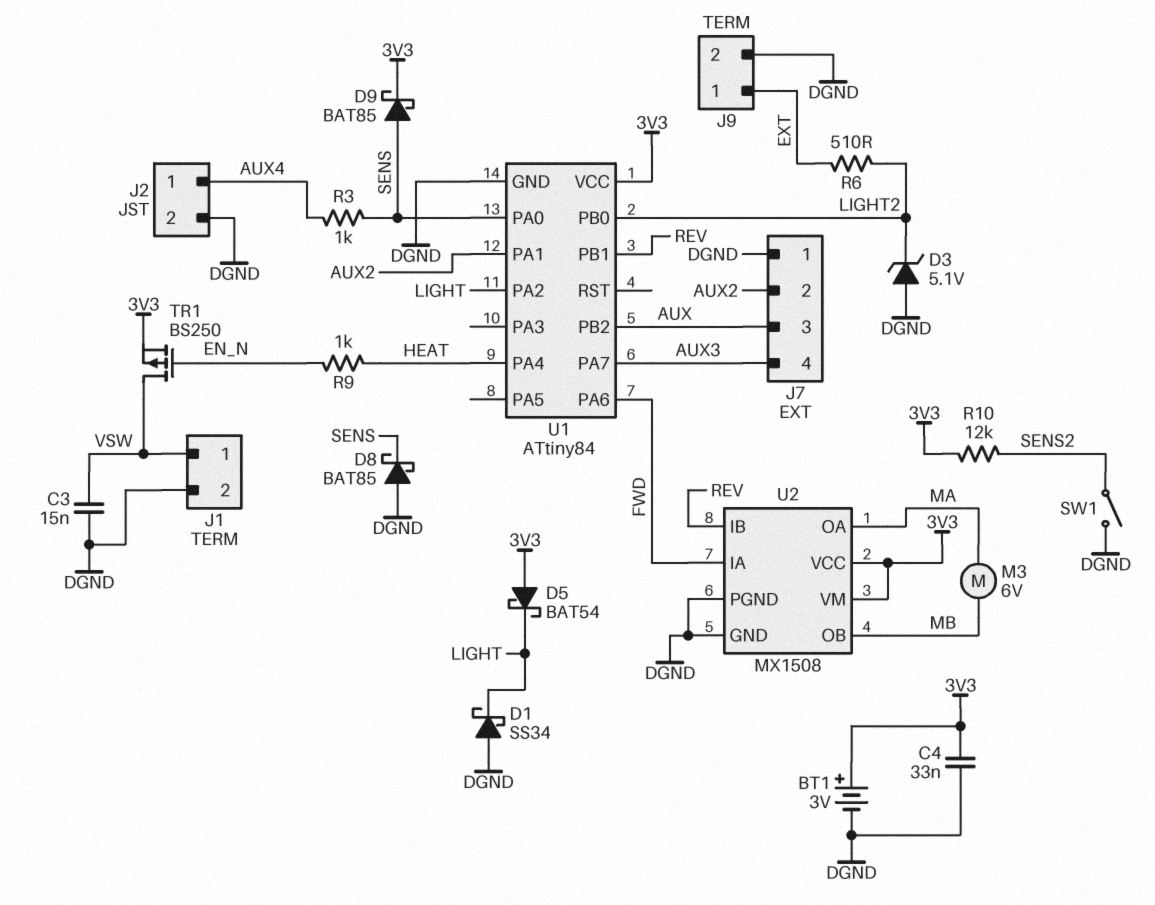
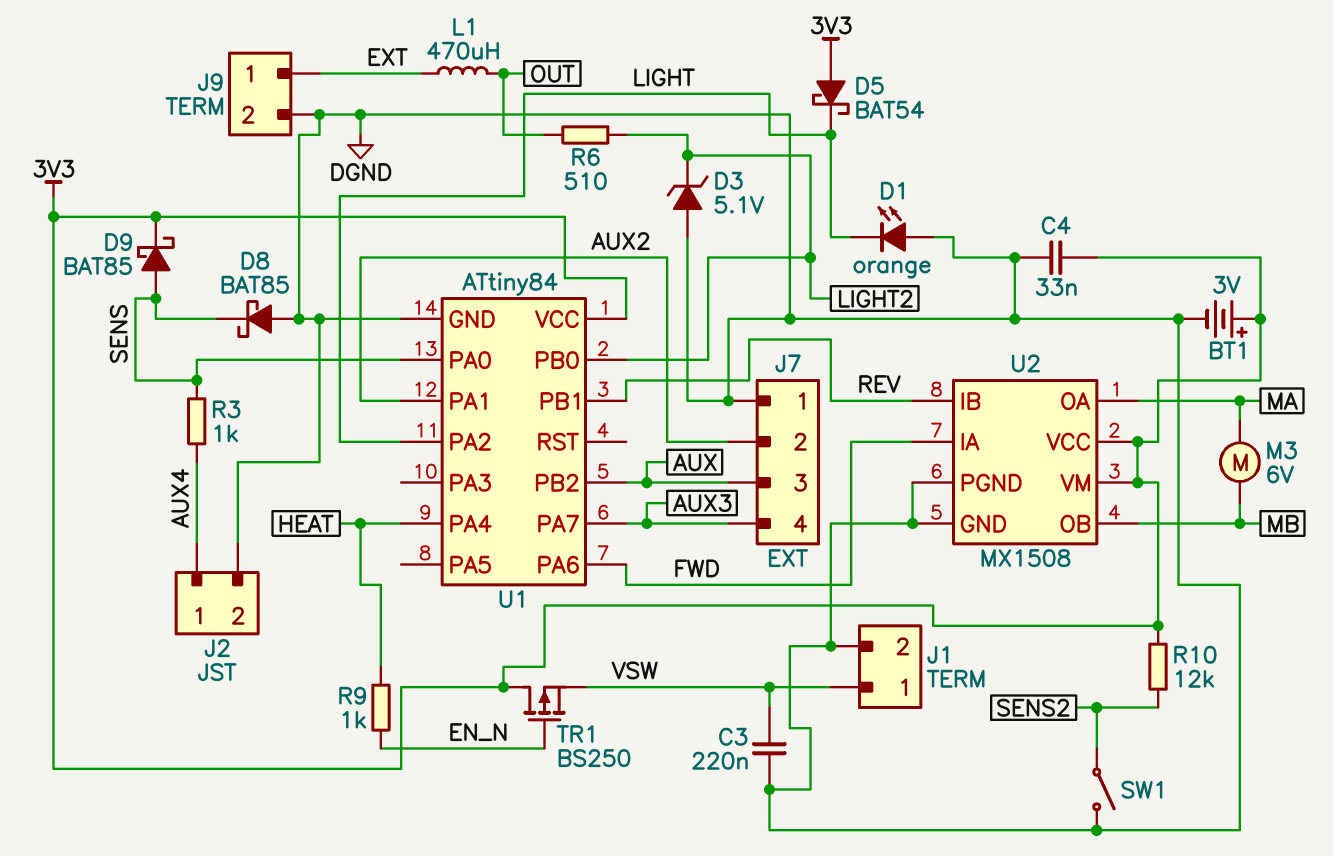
C3: 15nF (DGND, VSW) -> 220nF (DGND, VSW)
D1: schottky SS34 (A DGND, K LIGHT) -> LED orange (A DGND, K LIGHT)
L1: none -> 470uH (EXT, OUT)
R6: 510 (EXT, LIGHT2) -> 510 (LIGHT2, OUT)
TR1: PMOS BS250 (G EN_N, D VSW, S 3V3) -> PMOS BS250 (G EN_N, D 3V3, S VSW)

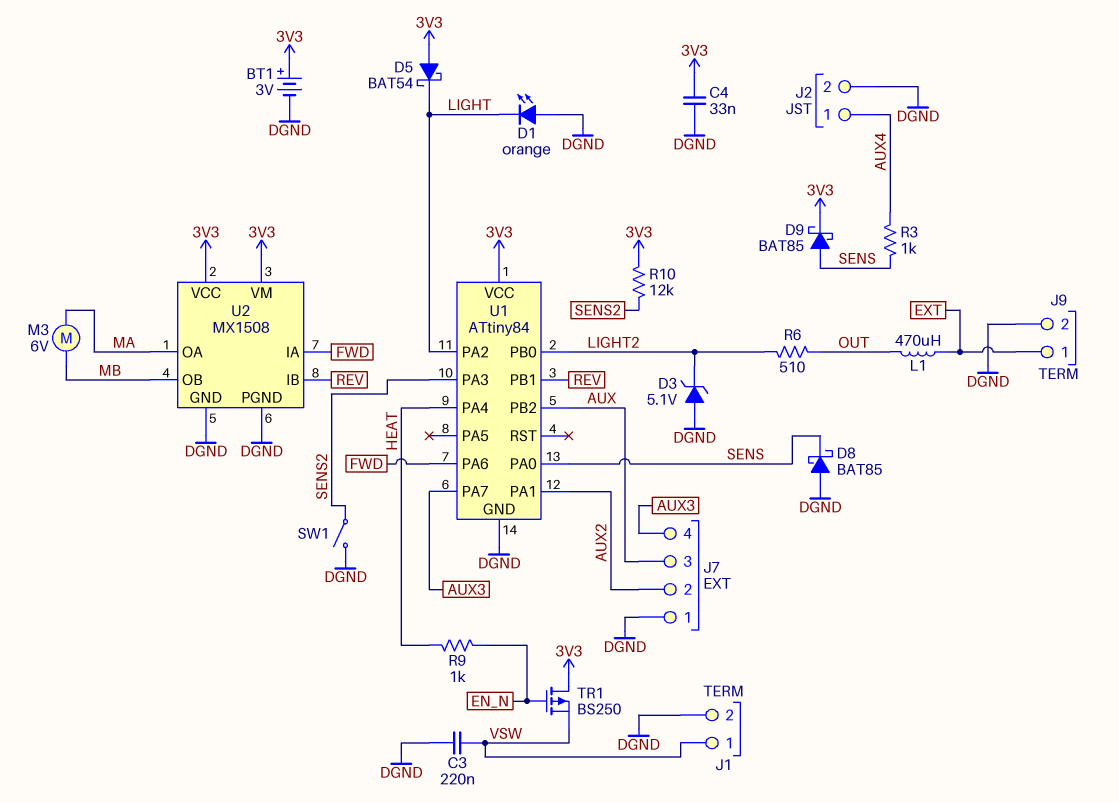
U1 pin PA3: none -> SENS2

